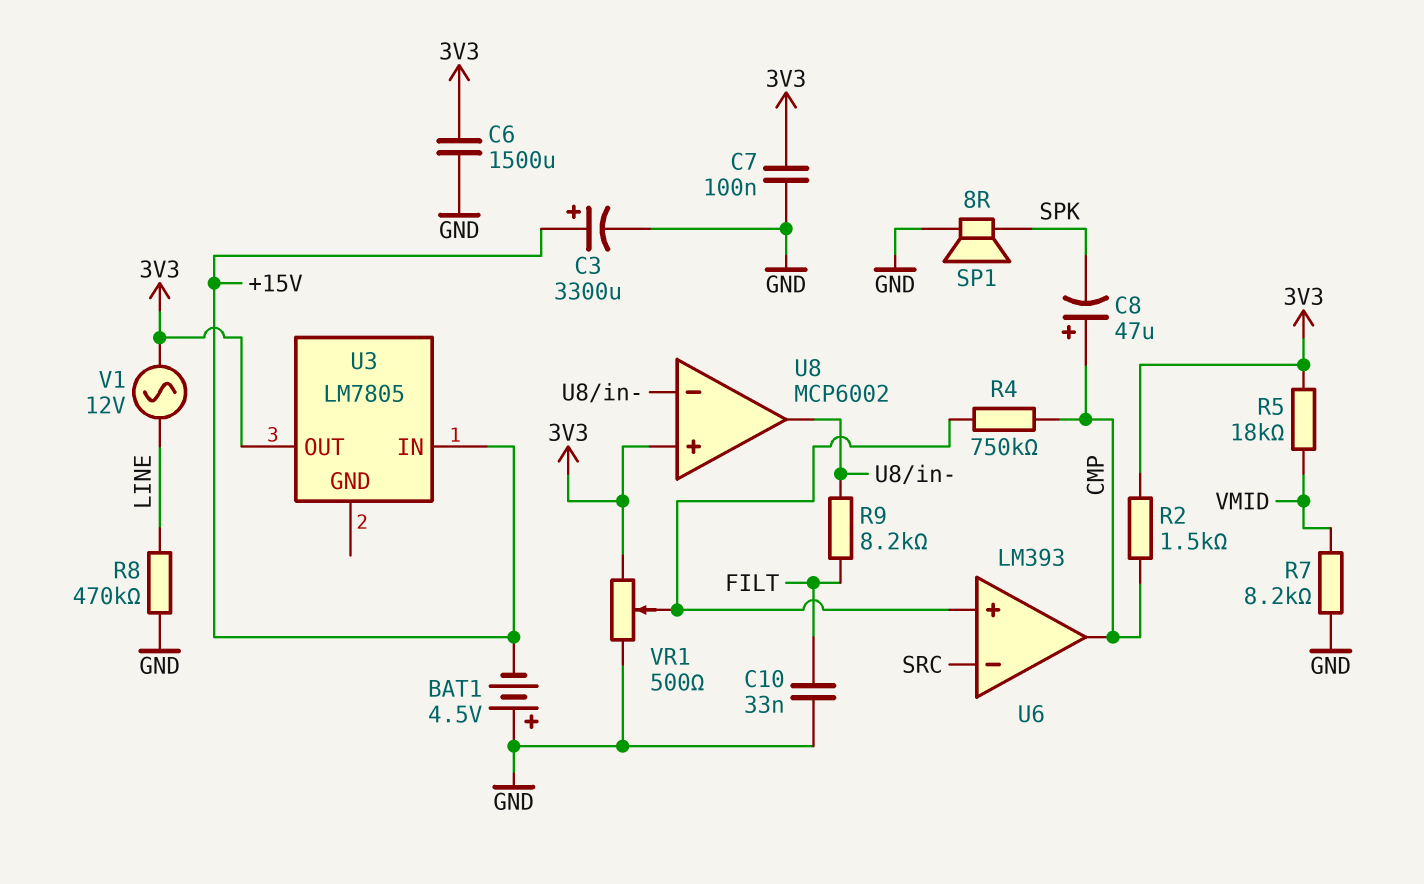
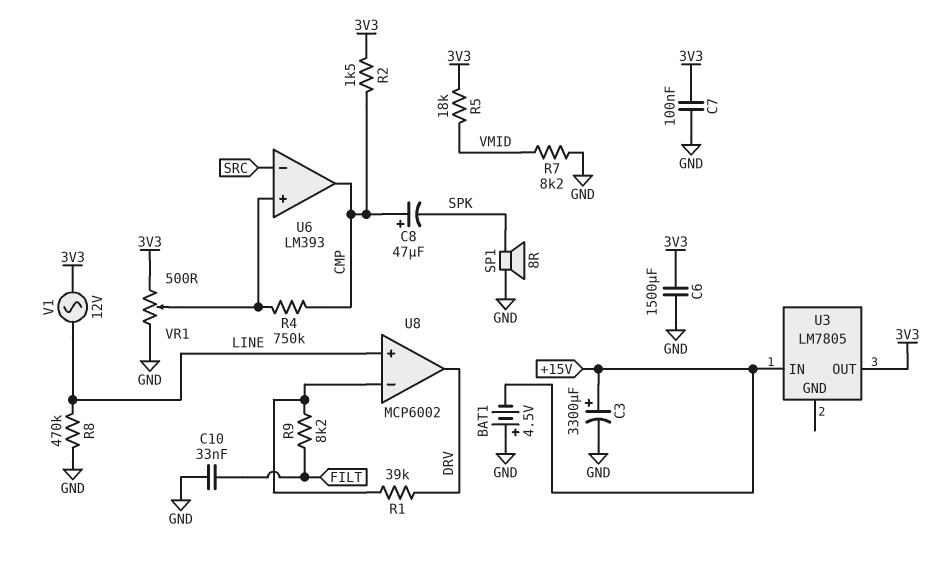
R1: none -> 39k (DRV, U8/in-)
U8 pin in+: 3V3 -> LINE
U8 pin out: U8/in- -> DRV

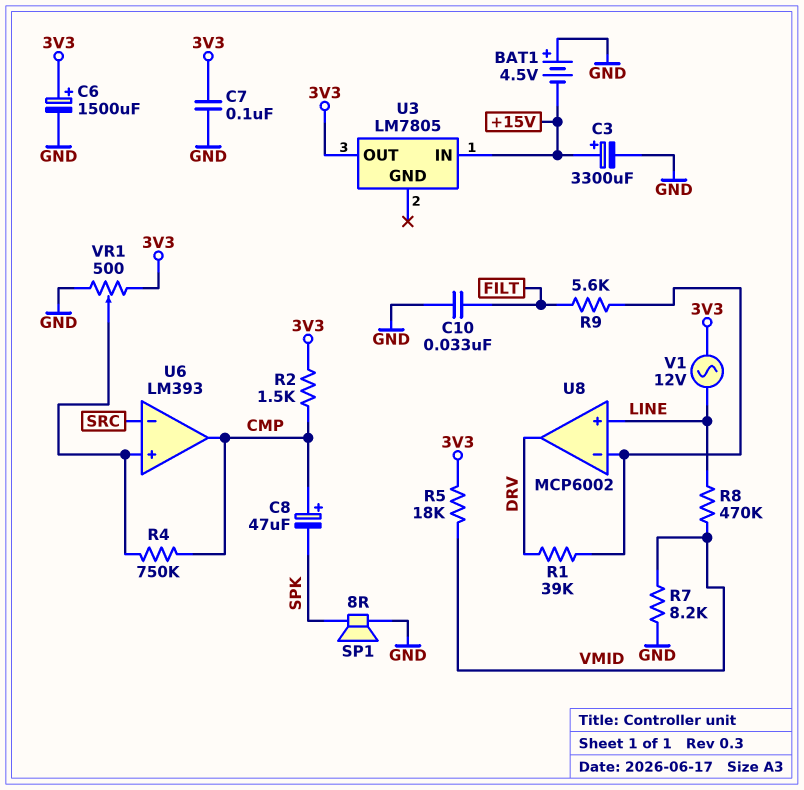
C6: 1500uF (3V3, GND) -> 1500uF (plus 3V3, minus GND)
R8: 470k (GND, LINE) -> 470k (LINE, VMID)
R9: 8.2k (FILT, U8/in-) -> 5.6k (FILT, U8/in-)

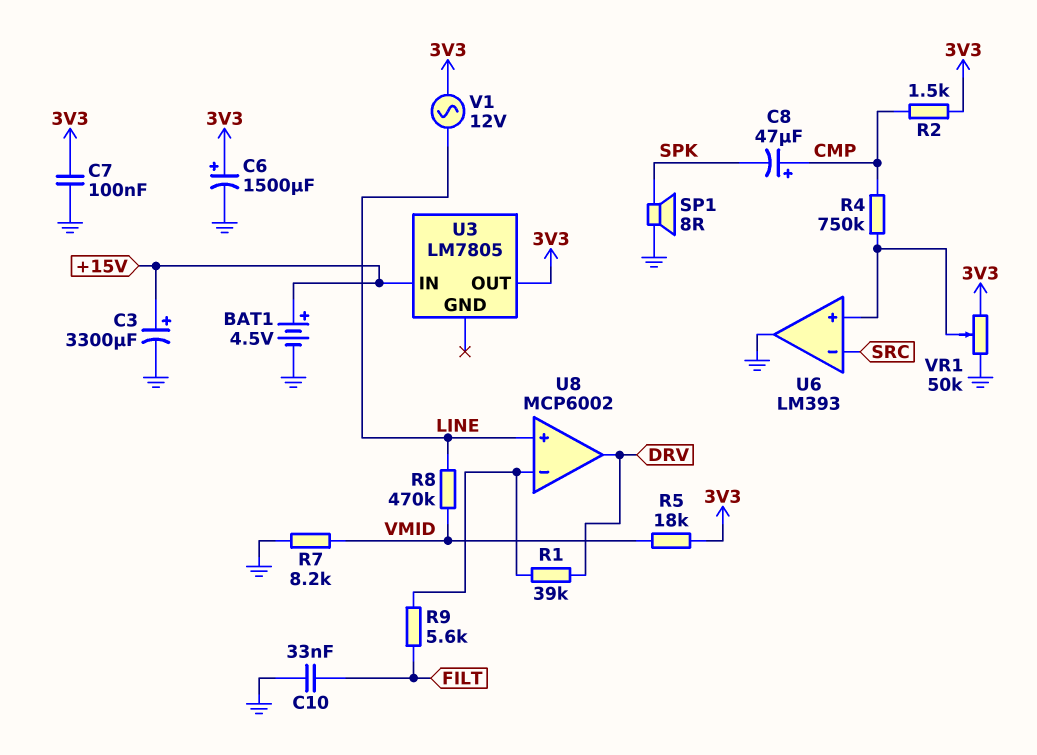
BAT1: 4.5V (plus GND, minus +15V) -> 4.5V (plus +15V, minus GND)
U6 pin out: CMP -> GND
VR1: 500 (3V3, GND, wiper U6/in+) -> 50k (3V3, GND, wiper U6/in+)

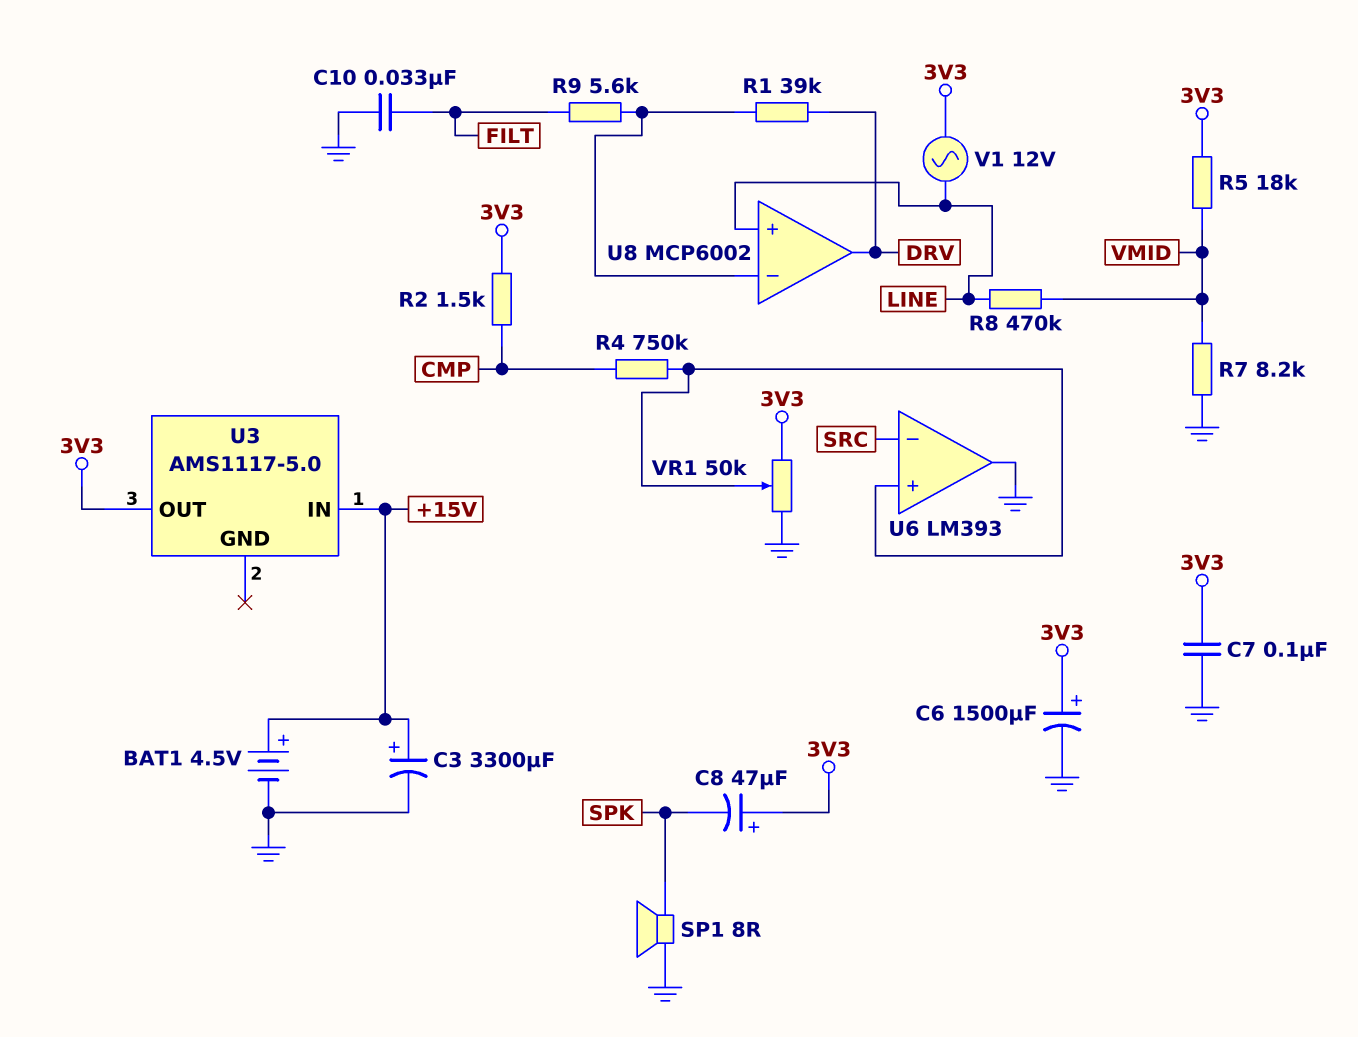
C8: 47uF (plus CMP, minus SPK) -> 47uF (plus 3V3, minus SPK)
U3: LM7805 -> AMS1117-5.0

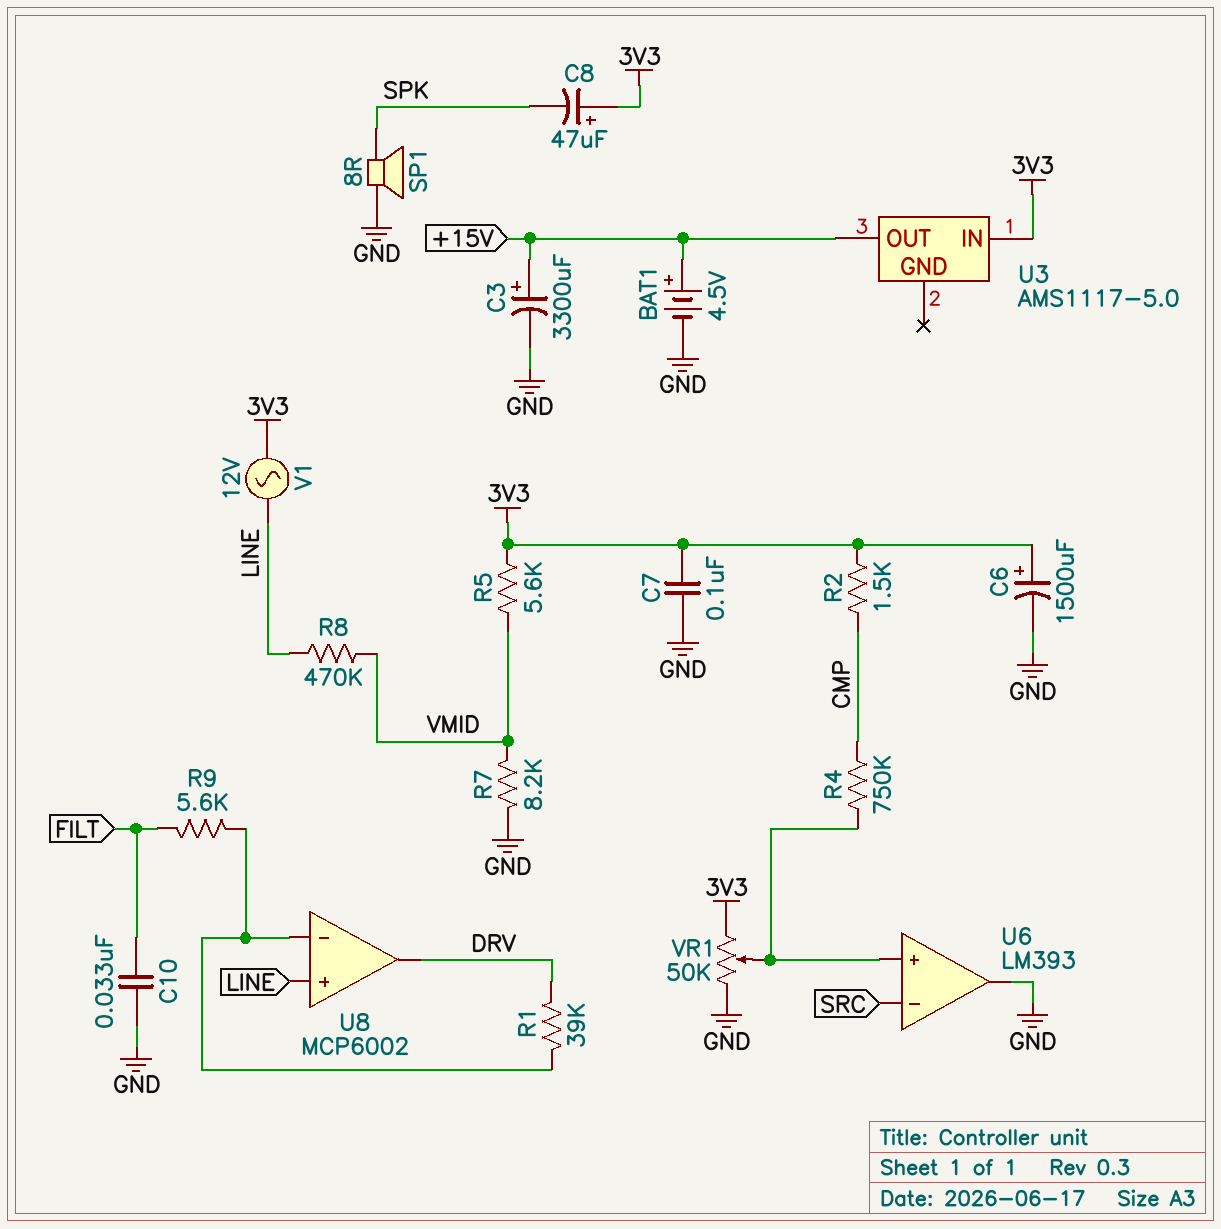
R5: 18k (3V3, VMID) -> 5.6k (3V3, VMID)
U3 pin IN: +15V -> 3V3
U3 pin OUT: 3V3 -> +15V

